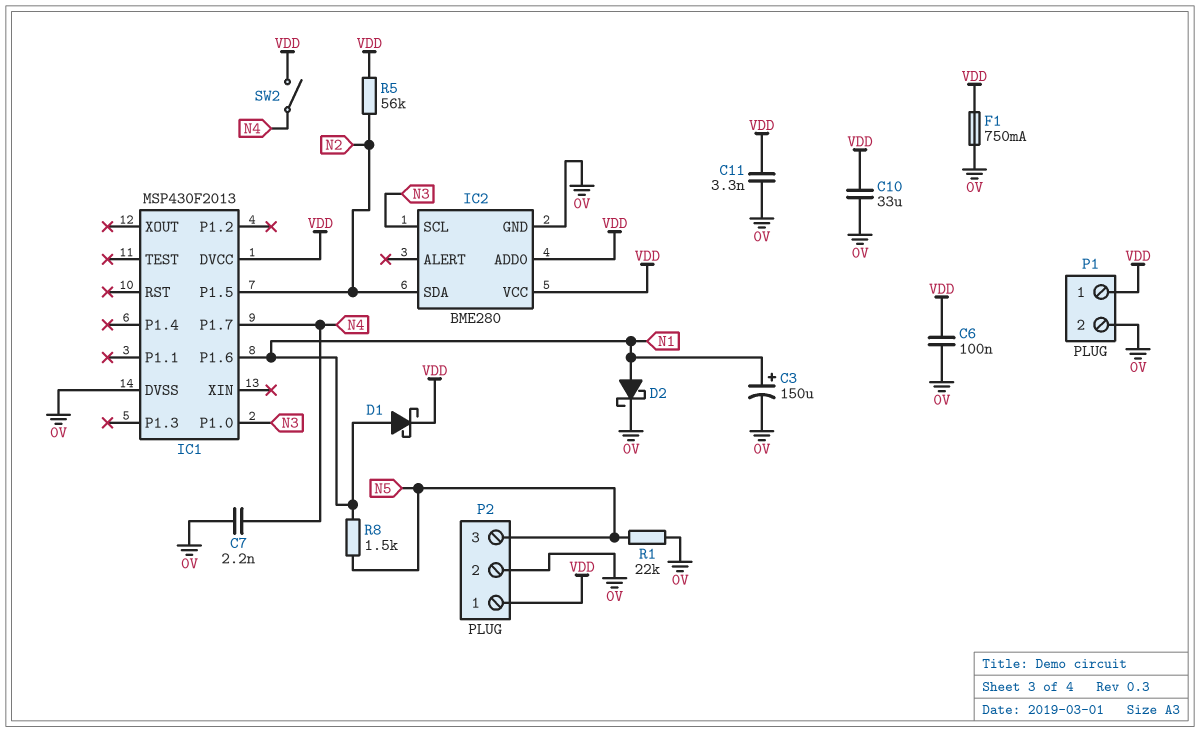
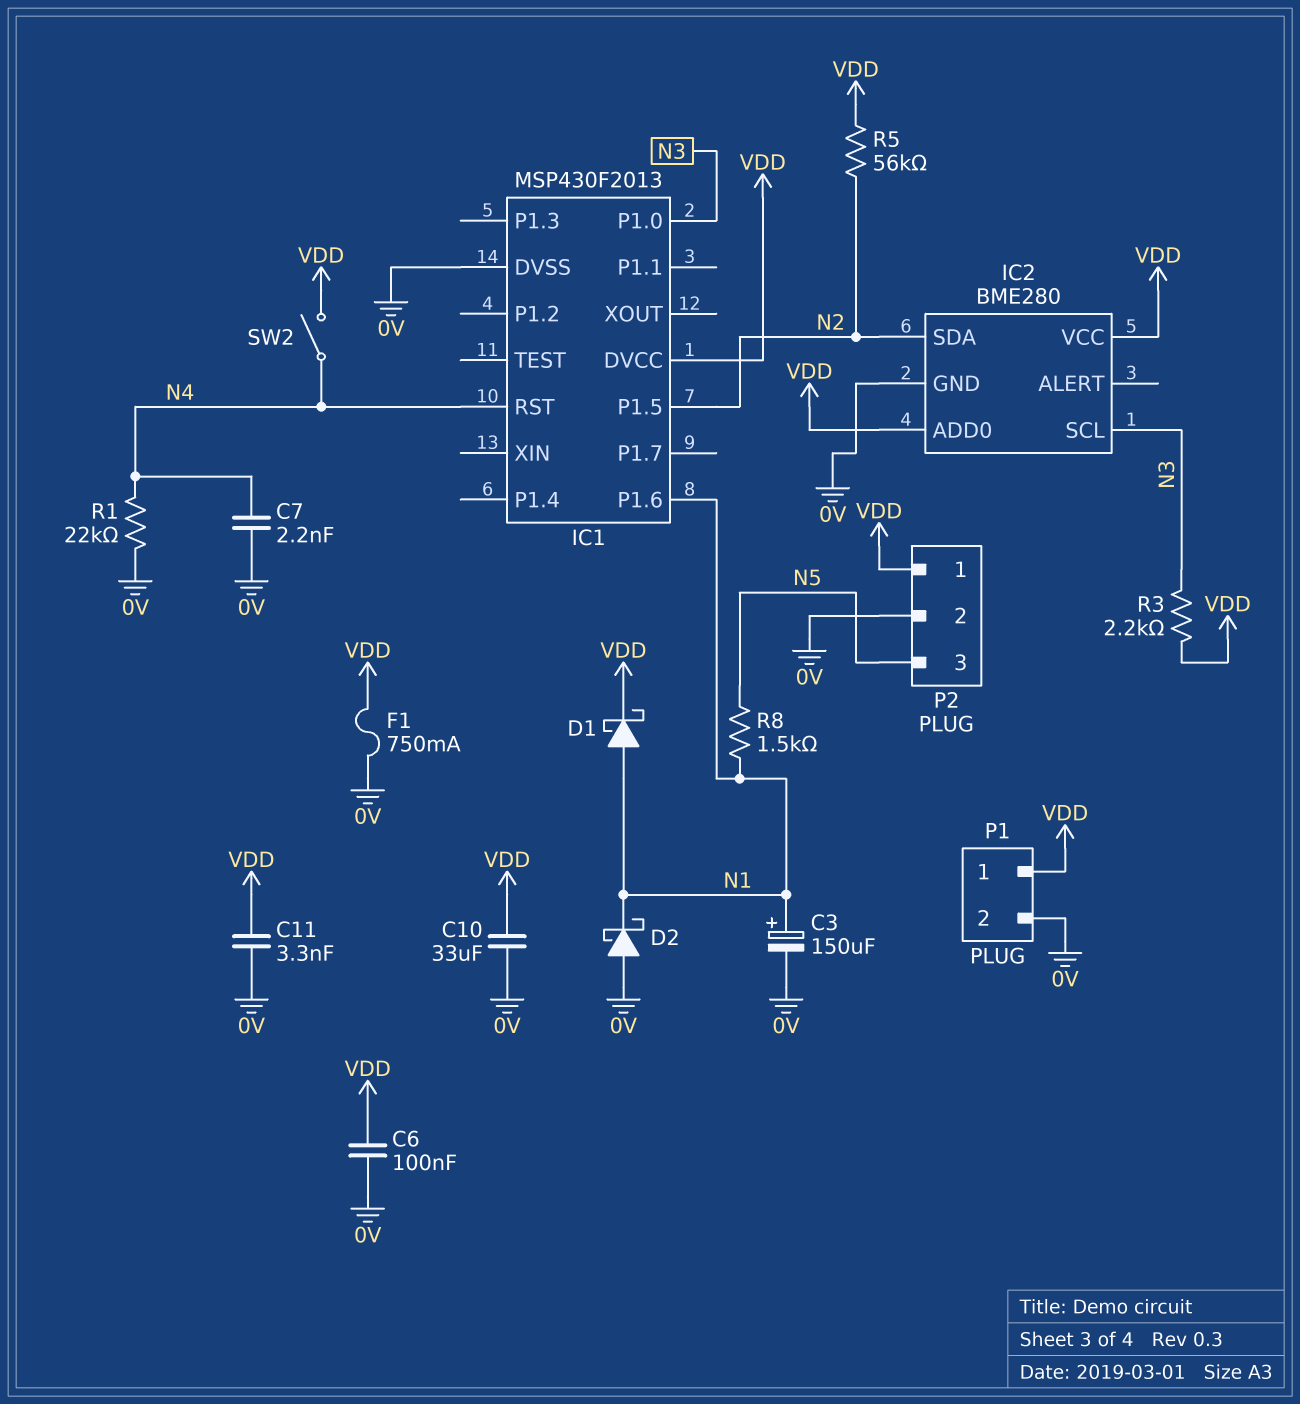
D2: schottky (A N1, K 0V) -> schottky (A 0V, K N1)
IC1 pin P1.7: N4 -> none
IC1 pin RST: none -> N4
R1: 22k (0V, N5) -> 22k (0V, N4)
R3: none -> 2.2k (N3, VDD)

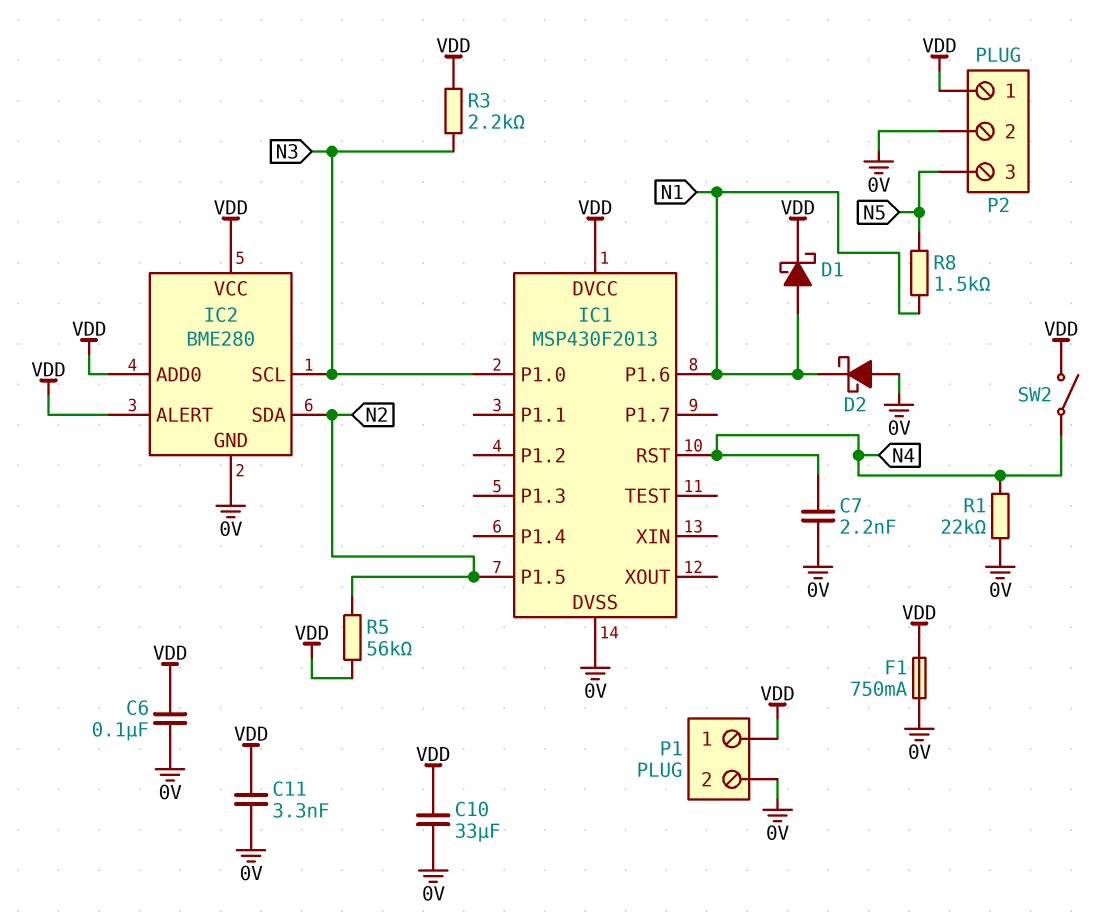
C3: 150uF (plus N1, minus 0V) -> none
IC2 pin ALERT: none -> VDD

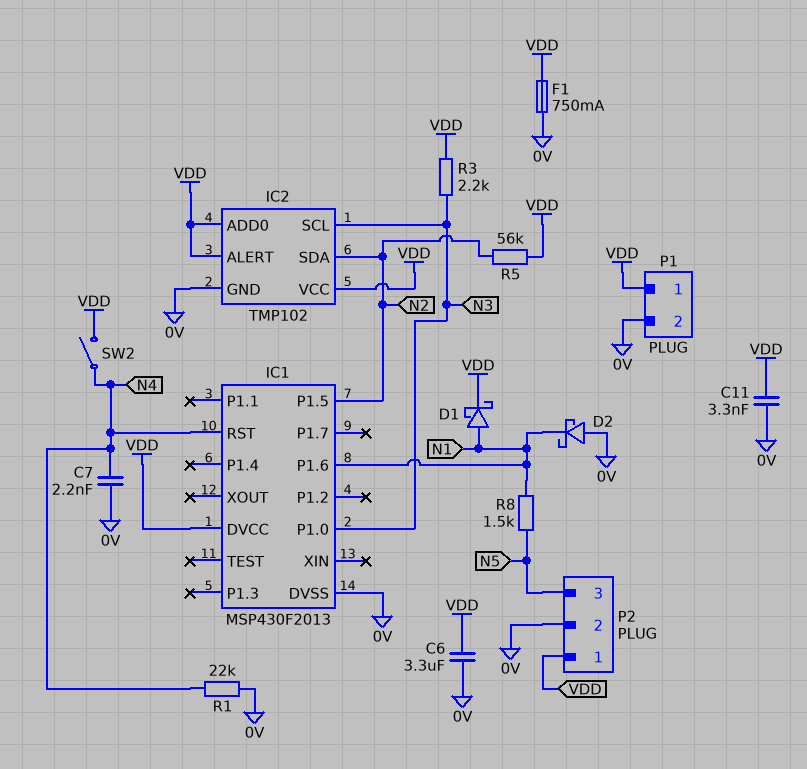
C6: 100nF (0V, VDD) -> 3.3uF (0V, VDD)
C10: 33uF (0V, VDD) -> none
IC2: BME280 -> TMP102

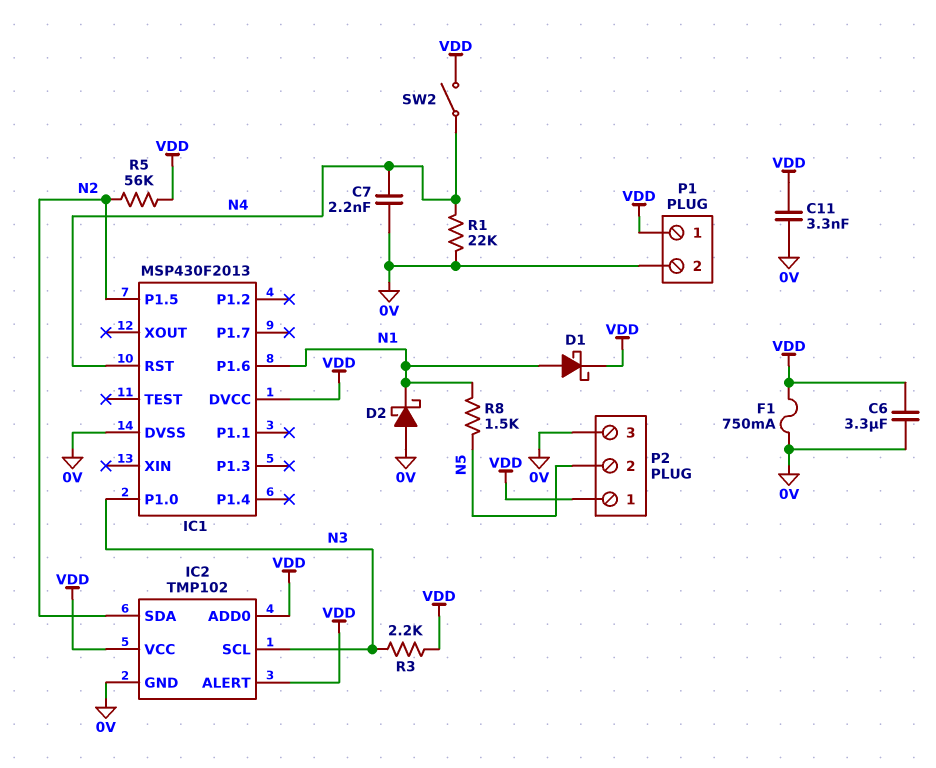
P2 pin 2: 0V -> N5
P2 pin 3: N5 -> 0V

